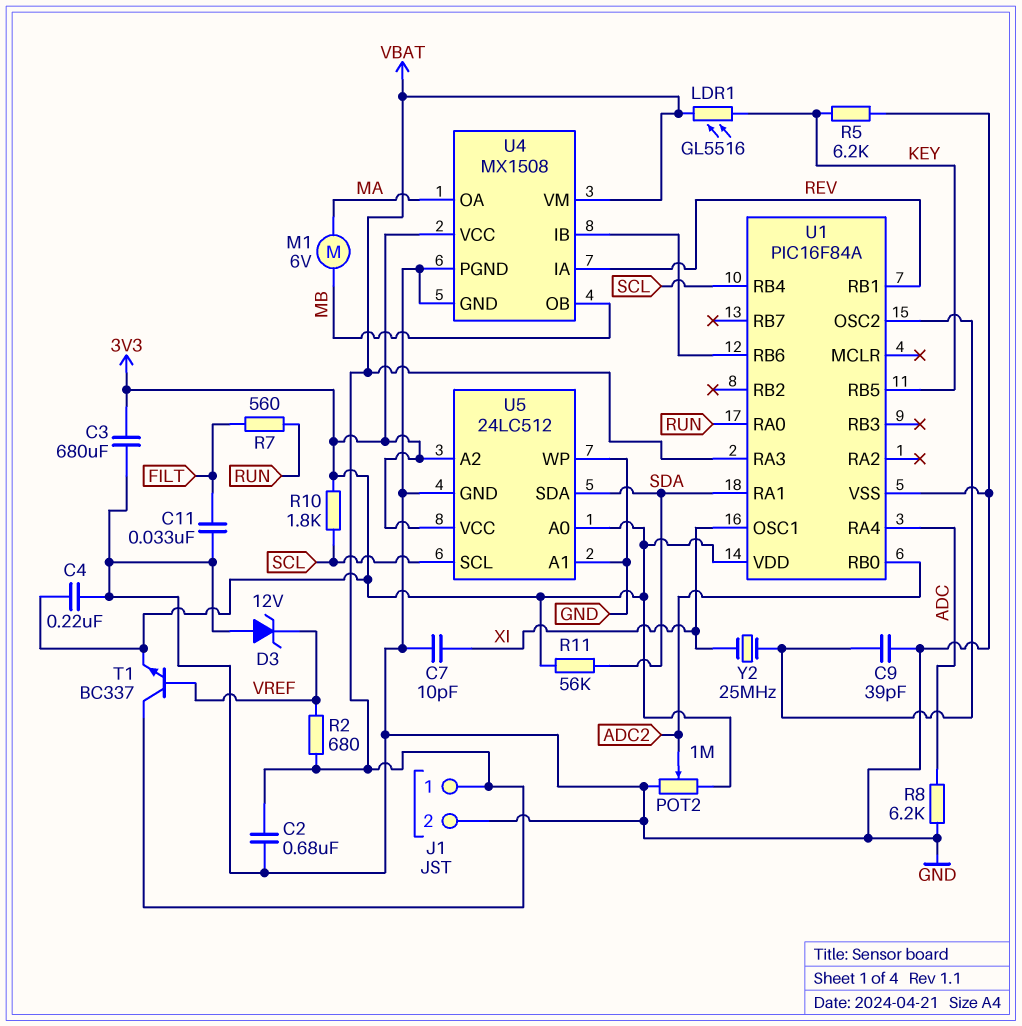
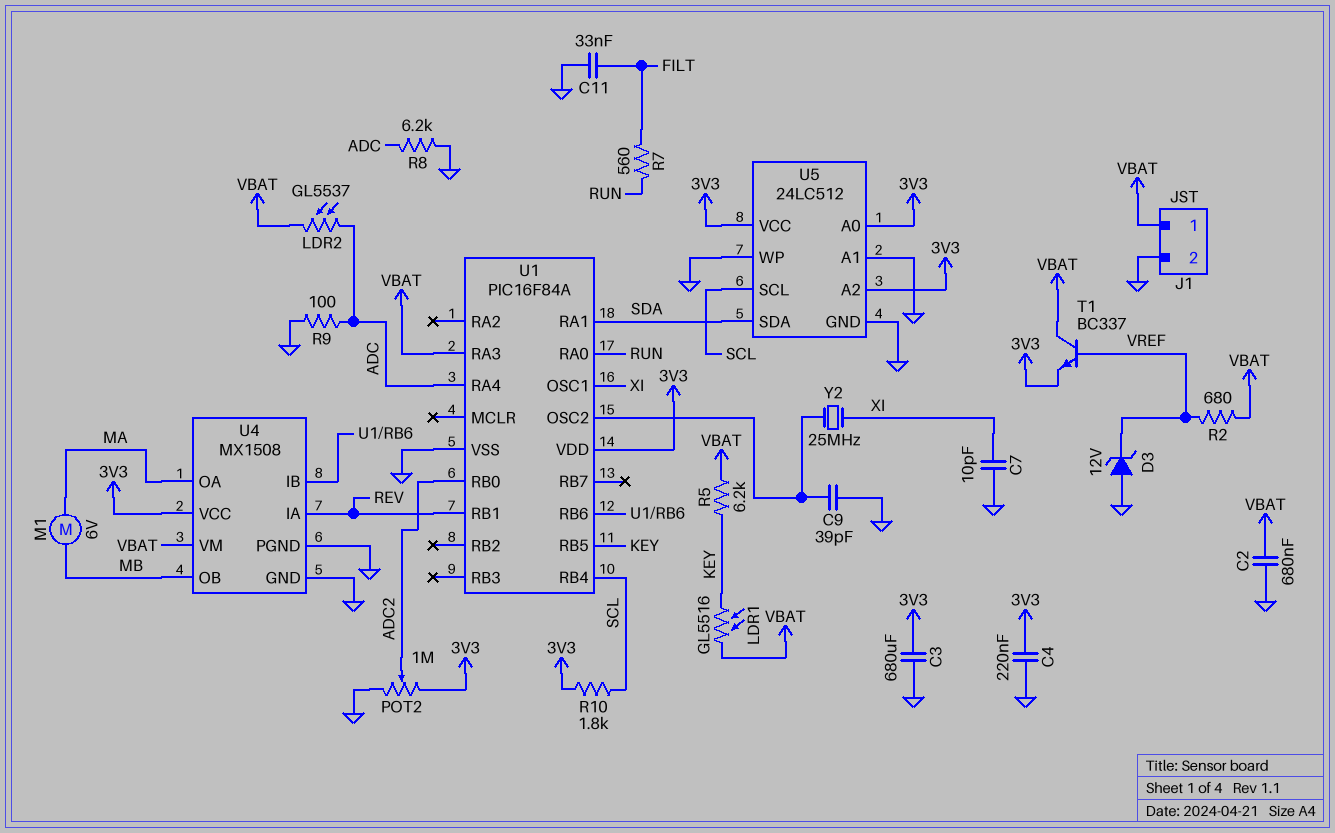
LDR2: none -> GL5537 (ADC, VBAT)
R5: 6.2k (GND, KEY) -> 6.2k (KEY, VBAT)
R9: none -> 100 (ADC, GND)
R11: 56k (3V3, SDA) -> none

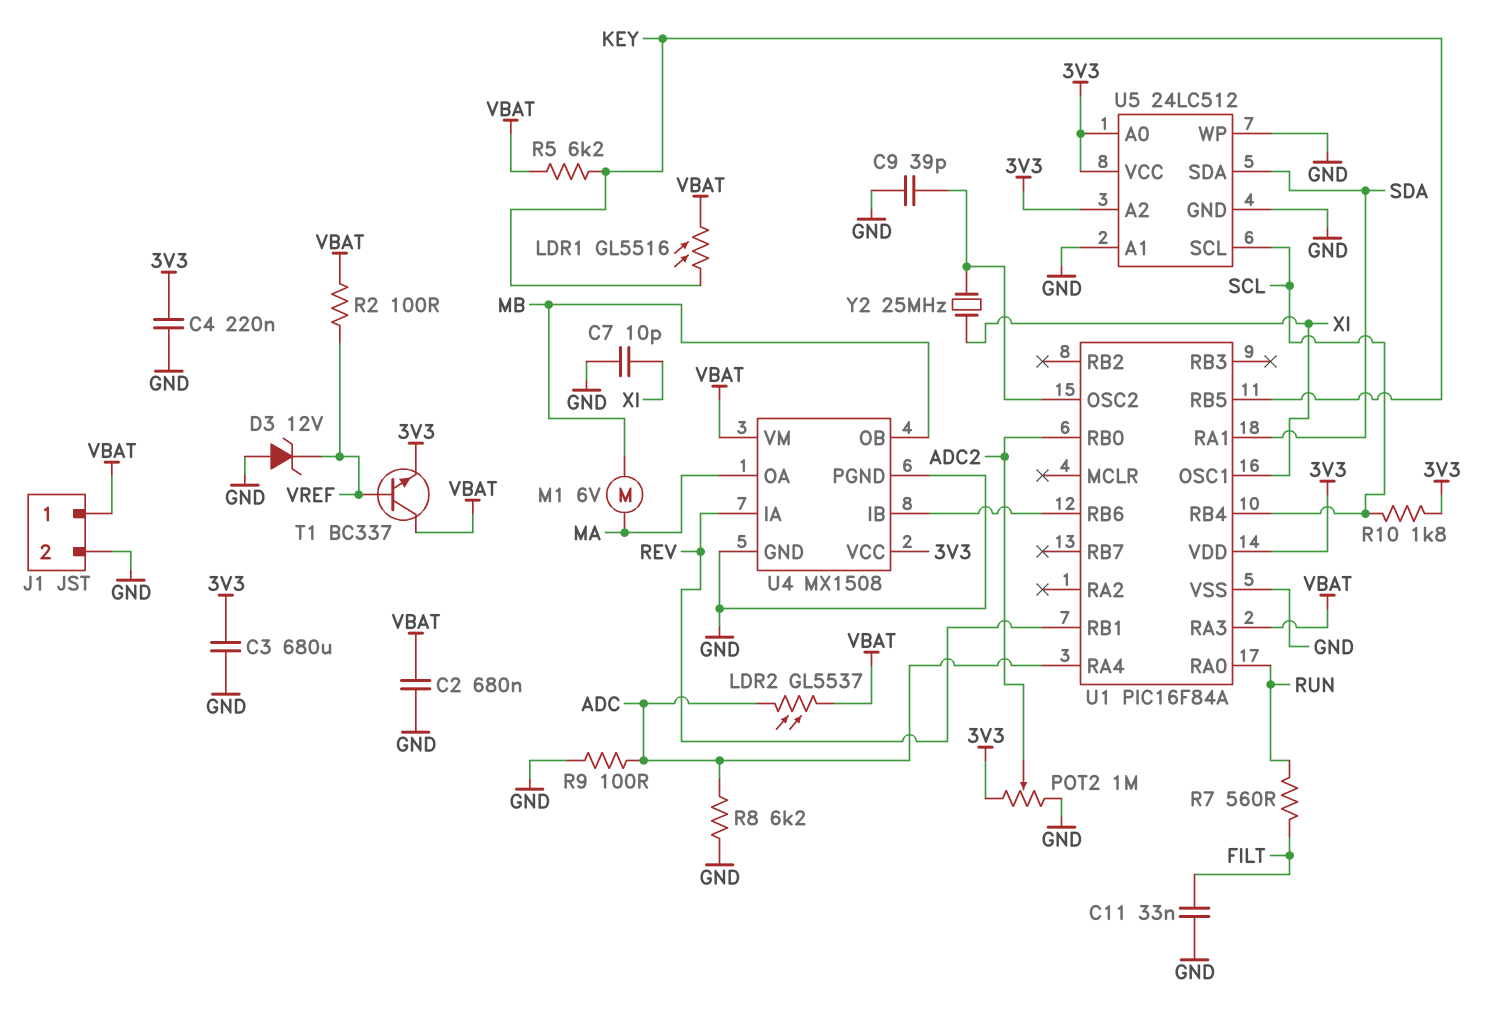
R2: 680 (VBAT, VREF) -> 100 (VBAT, VREF)

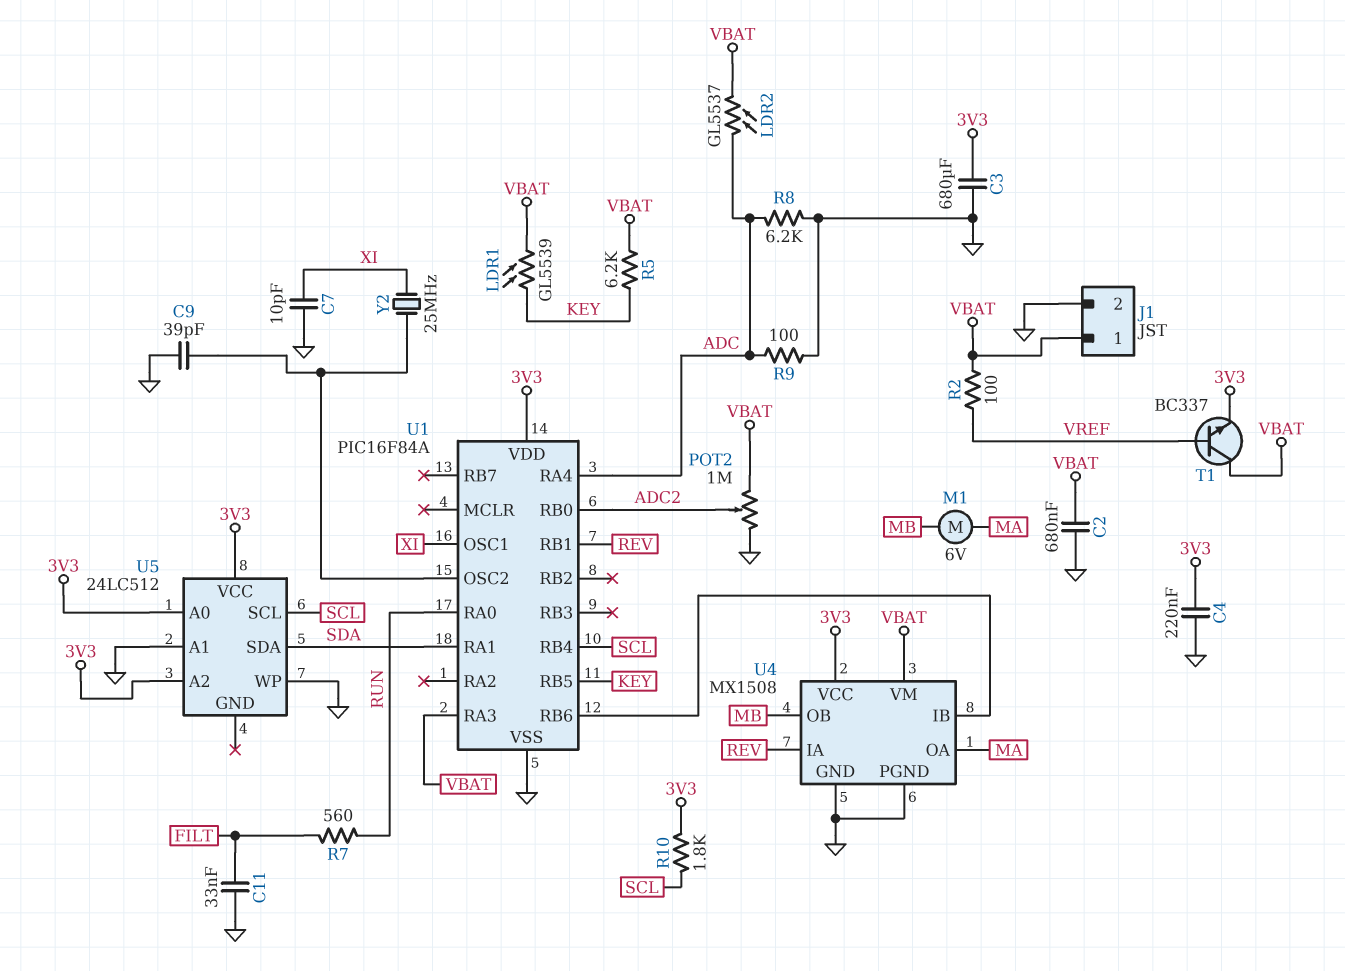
D3: zener 12V (A GND, K VREF) -> none
LDR1: GL5516 (KEY, VBAT) -> GL5539 (KEY, VBAT)
POT2: 1M (3V3, GND, wiper ADC2) -> 1M (GND, VBAT, wiper ADC2)
U5 pin GND: GND -> none

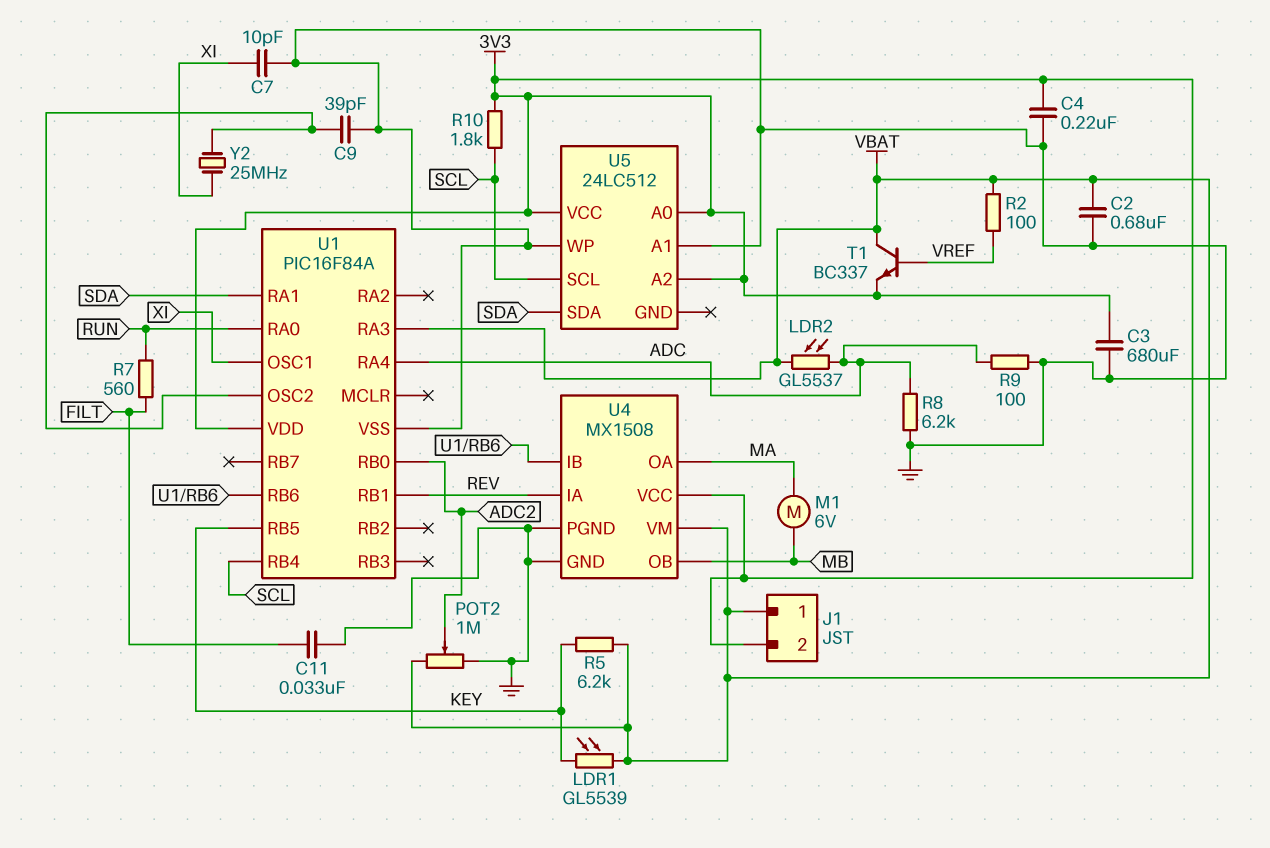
J1 pin 2: GND -> 3V3

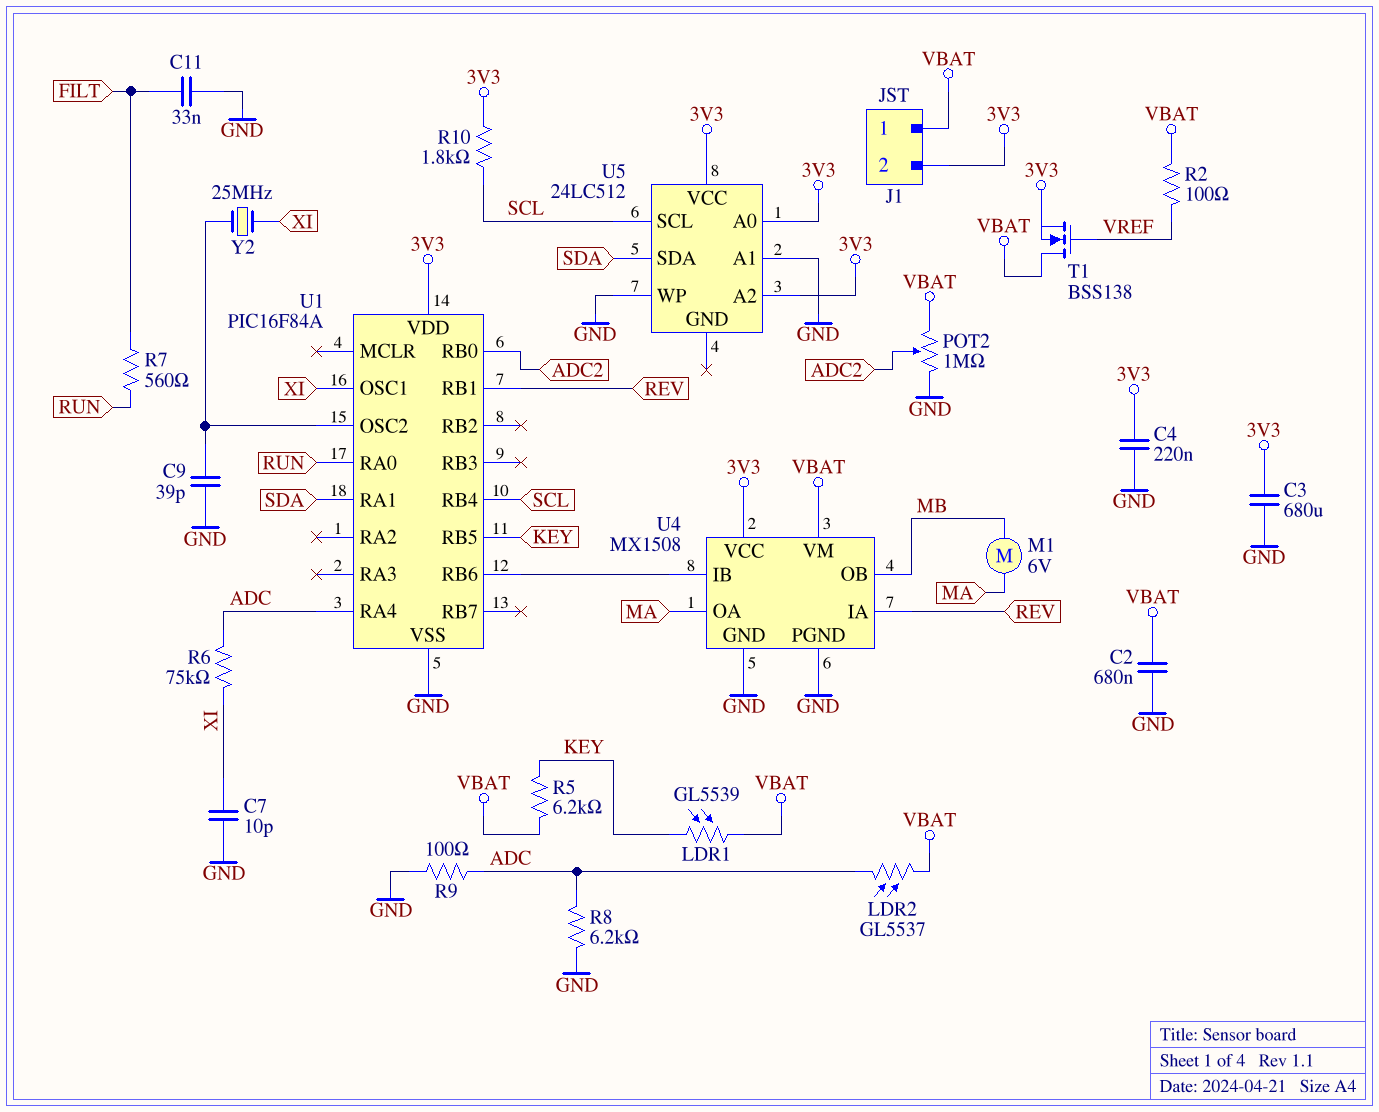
R6: none -> 75k (ADC, XI)
T1: NPN BC337 (B VREF, C VBAT, E 3V3) -> NMOS BSS138 (G VREF, D VBAT, S 3V3)
U1 pin RA3: VBAT -> none

